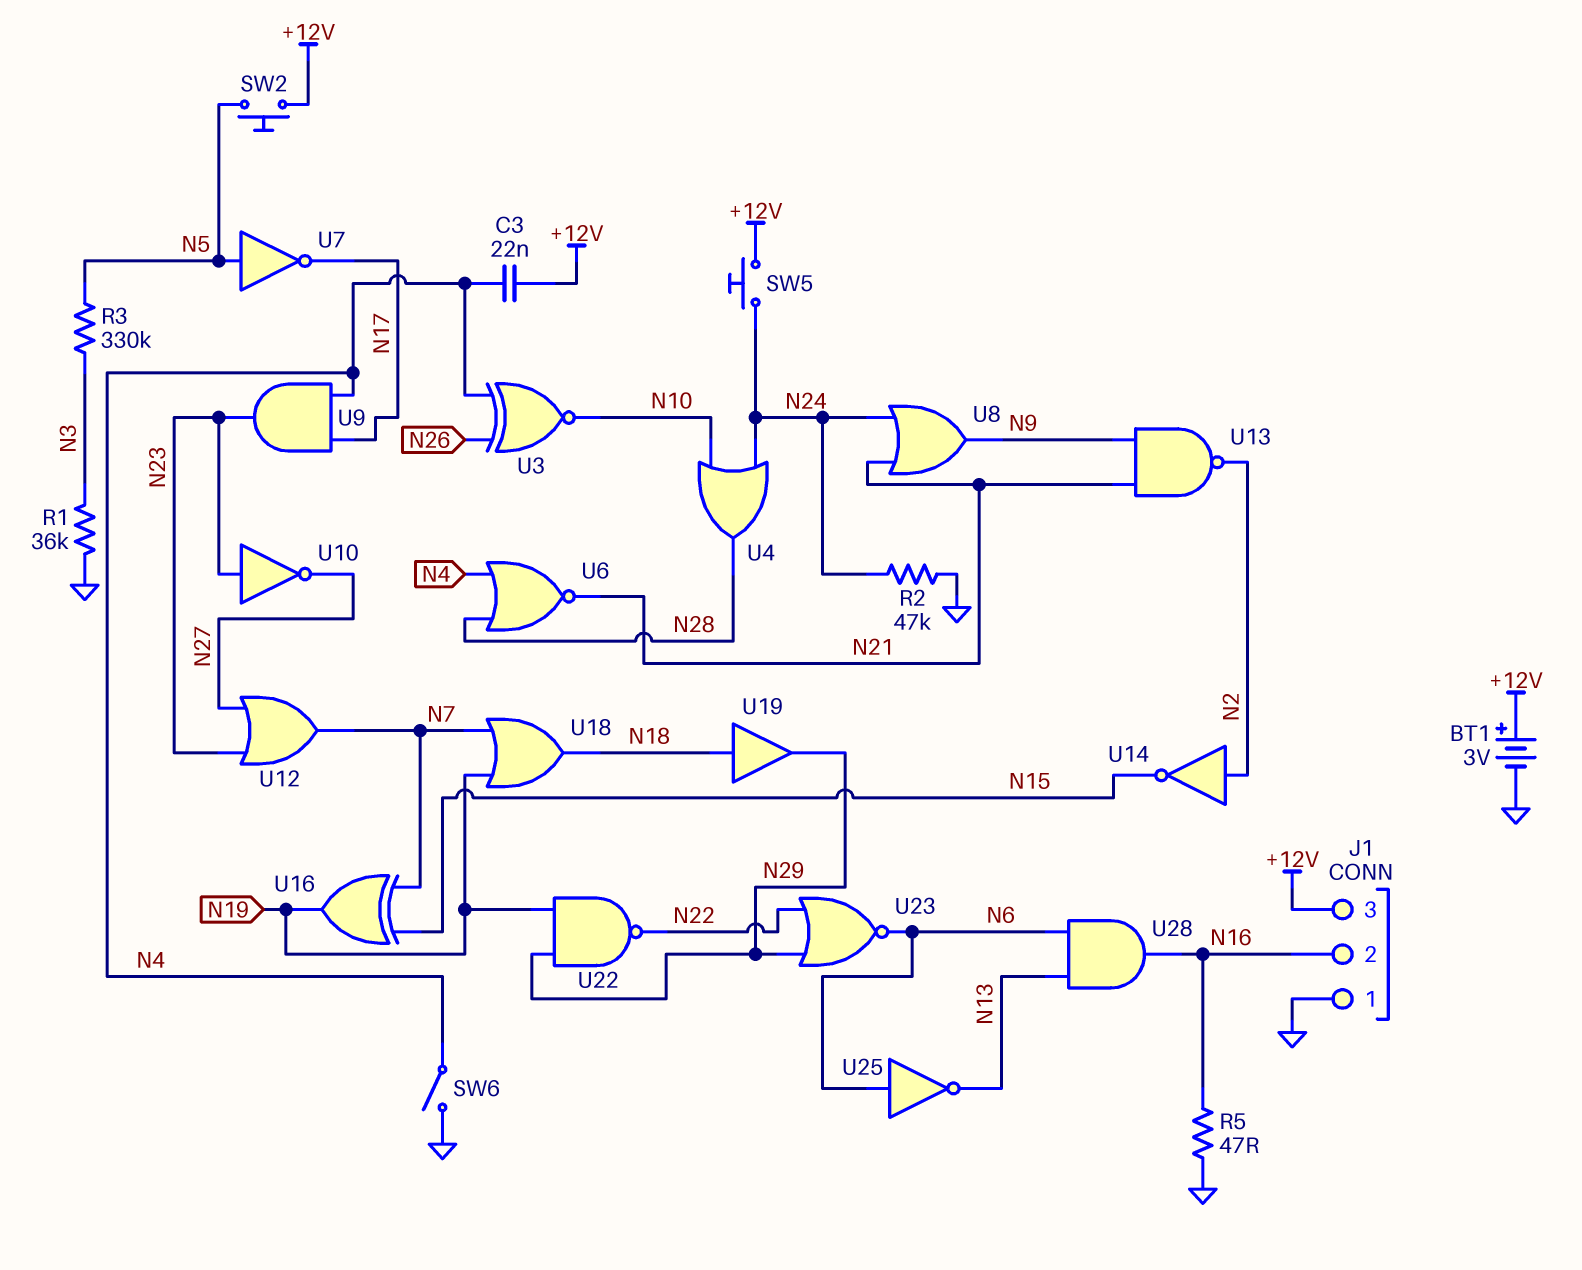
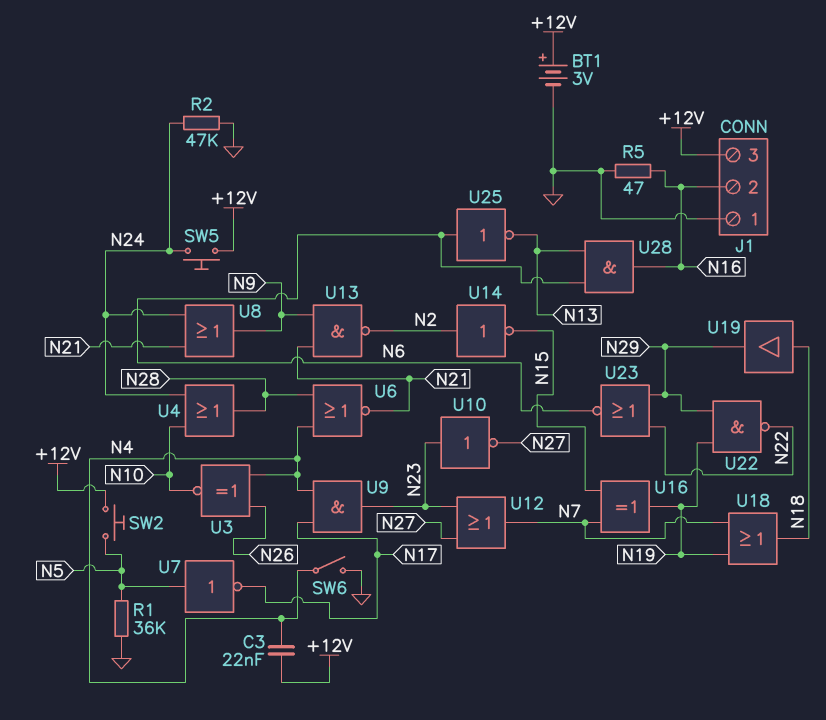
R1: 36k (GND, N3) -> 36k (GND, N5)
R3: 330k (N3, N5) -> none

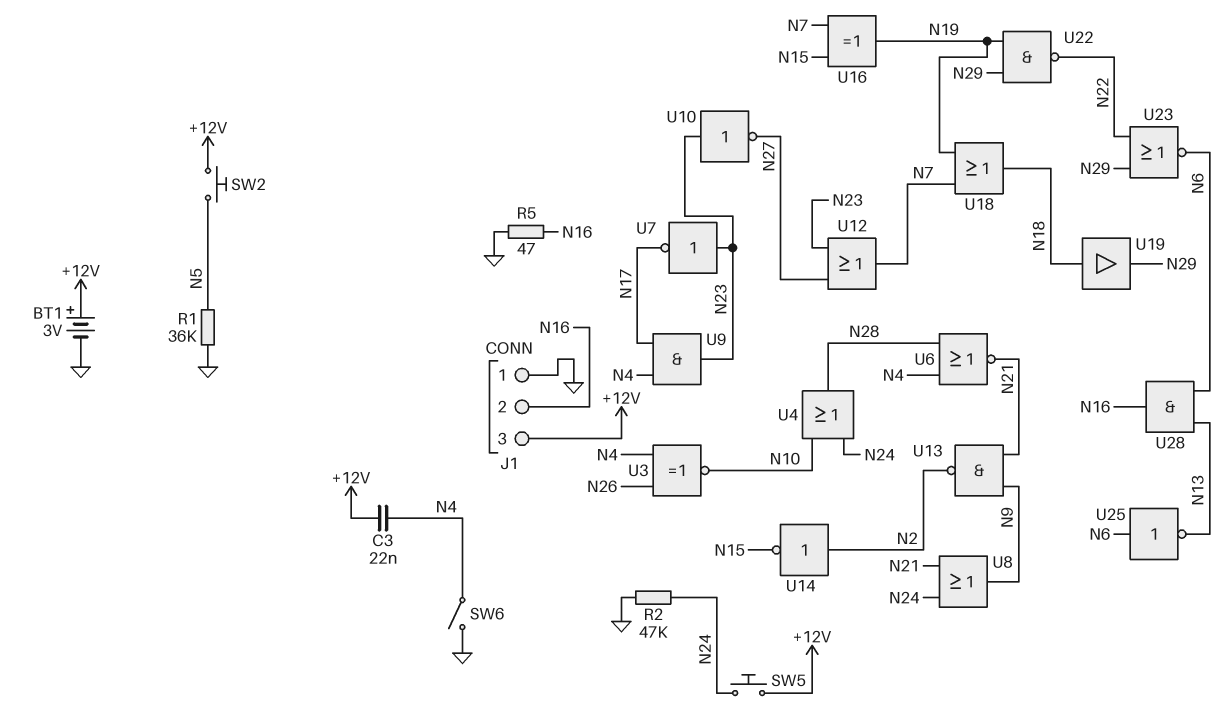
U7: NOT (in N5, out N17) -> NOT (in N23, out N17)

